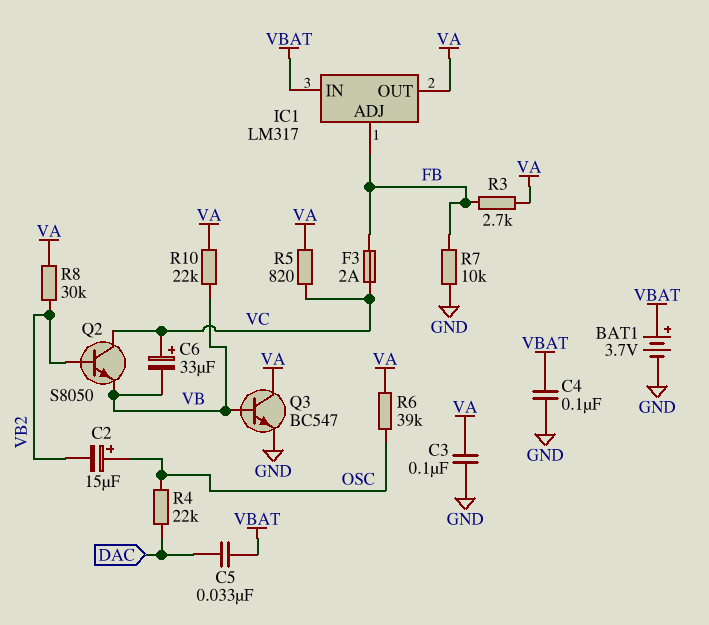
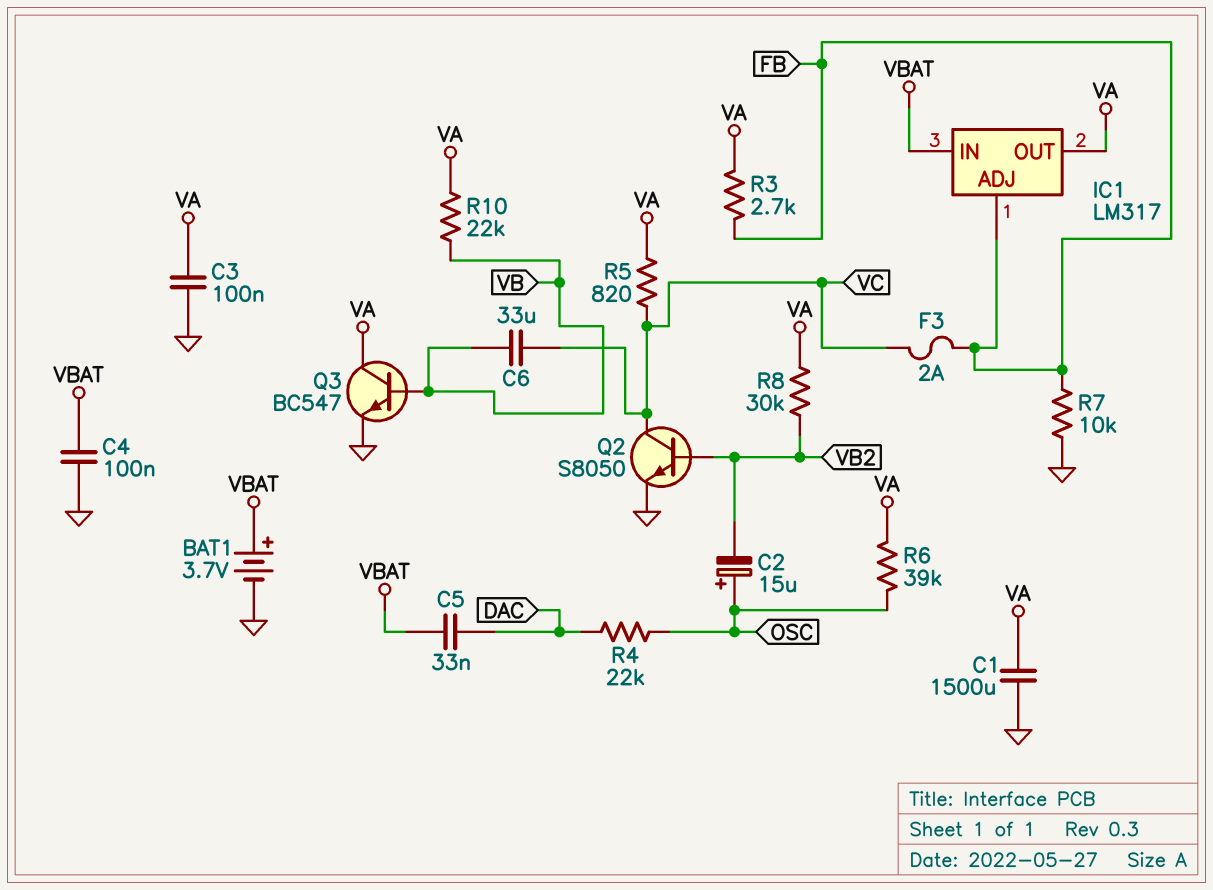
C1: none -> 1500uF (GND, VA)
C6: 33uF (plus VC, minus VB) -> 33uF (VB, VC)
Q2: NPN S8050 (B VB2, C VC, E VB) -> NPN S8050 (B VB2, C VC, E GND)

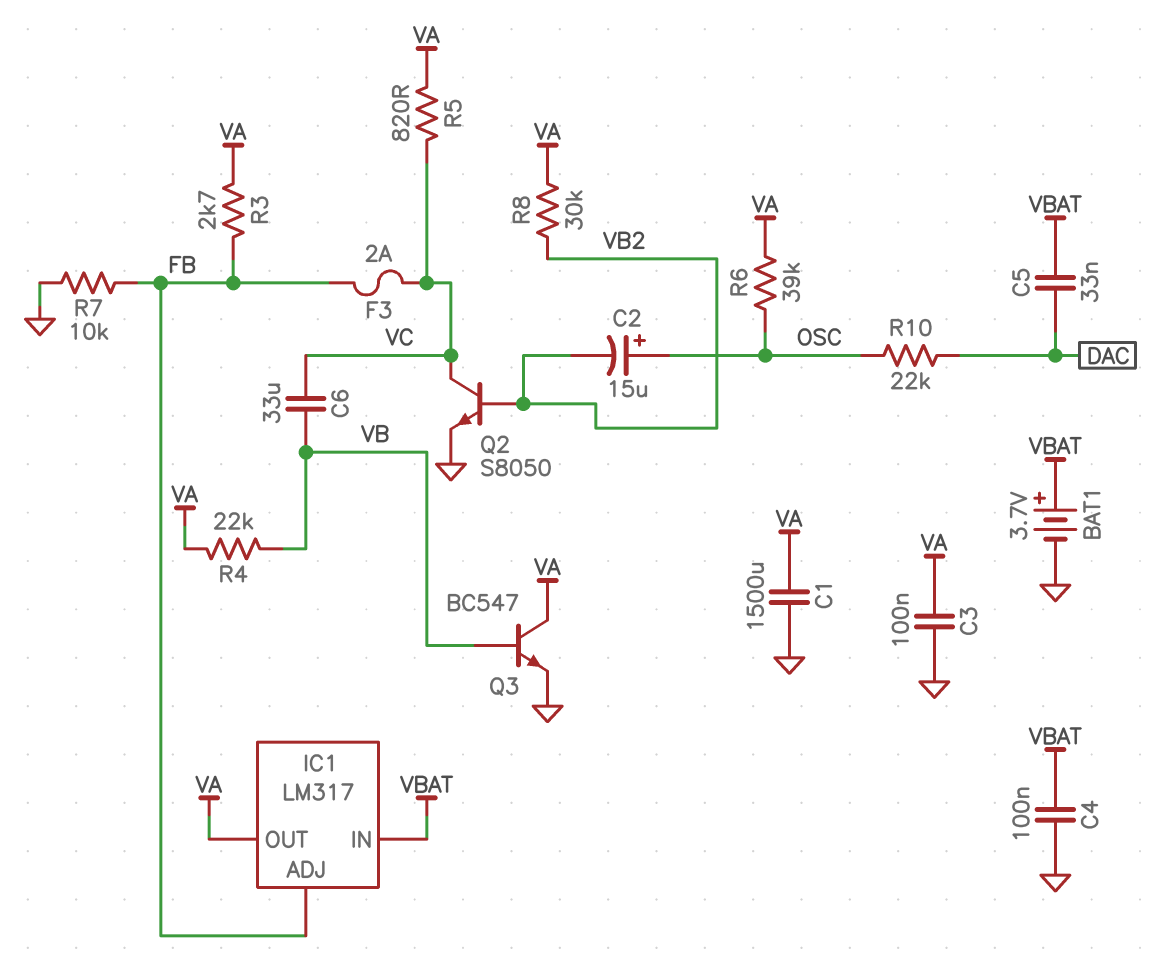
R4: 22k (DAC, OSC) -> 22k (VA, VB)
R10: 22k (VA, VB) -> 22k (DAC, OSC)

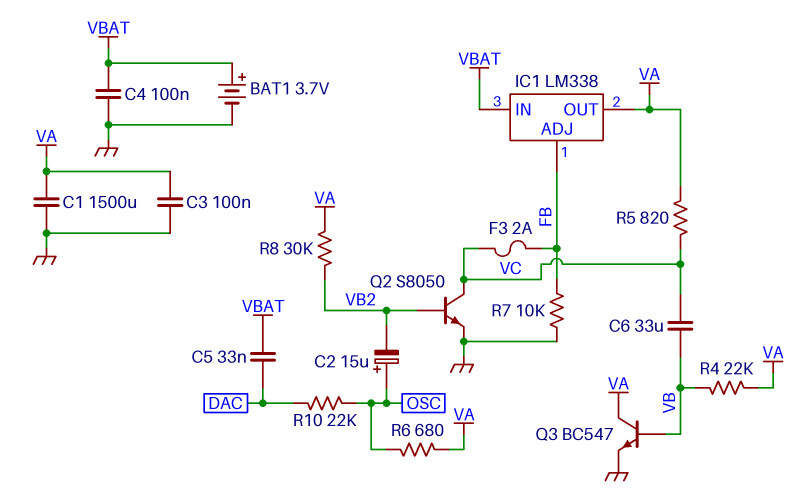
IC1: LM317 -> LM338
R3: 2.7k (FB, VA) -> none
R6: 39k (OSC, VA) -> 680 (OSC, VA)

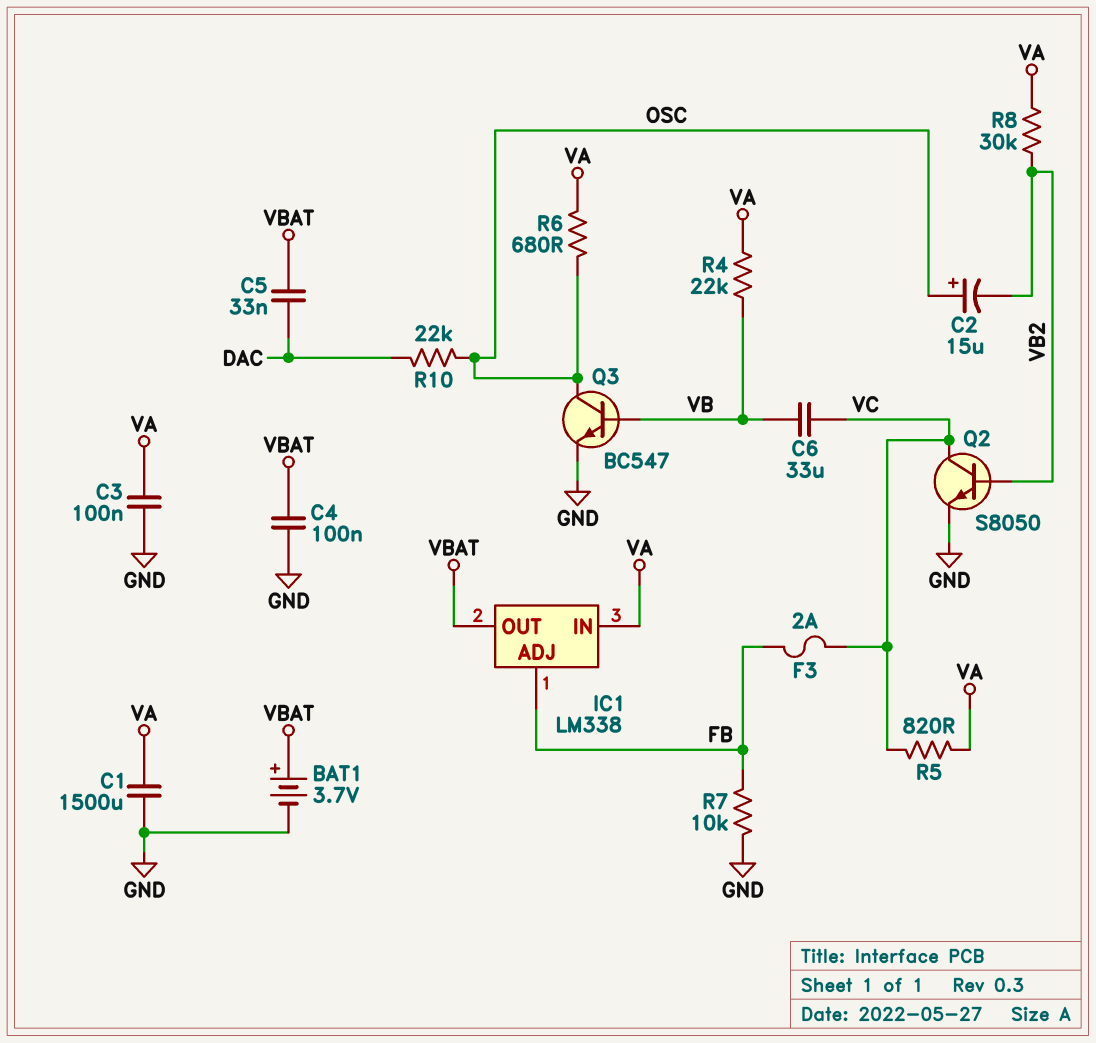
IC1 pin IN: VBAT -> VA
IC1 pin OUT: VA -> VBAT
Q3: NPN BC547 (B VB, C VA, E GND) -> NPN BC547 (B VB, C OSC, E GND)

